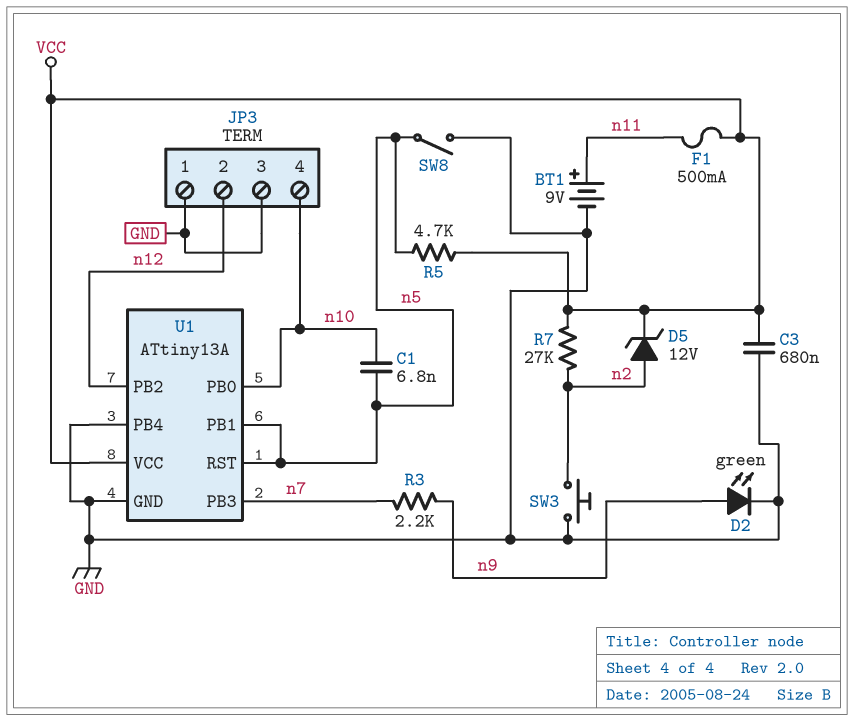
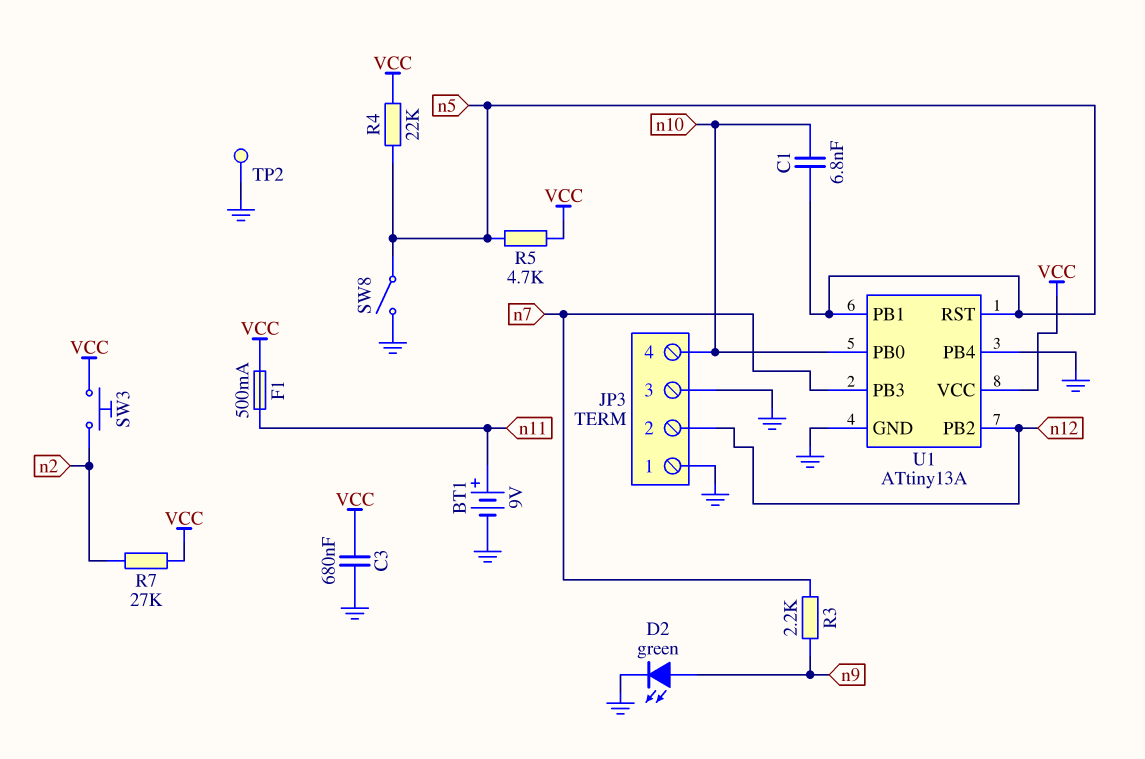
D5: zener 12V (A n2, K VCC) -> none
R4: none -> 22k (VCC, n5)
SW3: button (GND, n2) -> button (VCC, n2)
TP2: none -> test point (GND)

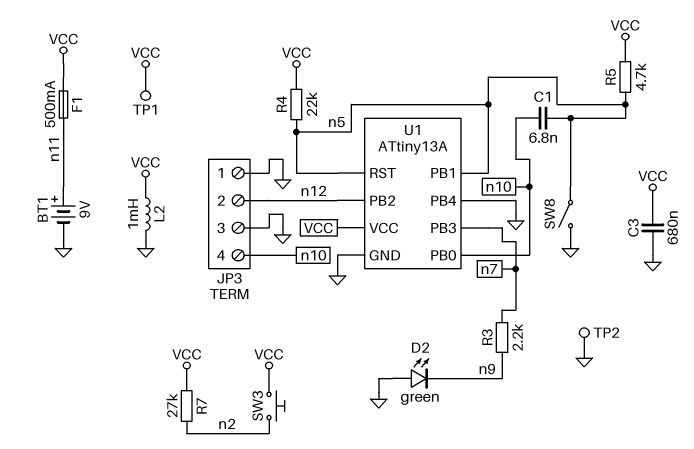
D2: LED green (A n9, K GND) -> LED green (A GND, K n9)
L2: none -> 1mH (GND, VCC)
TP1: none -> test point (VCC)

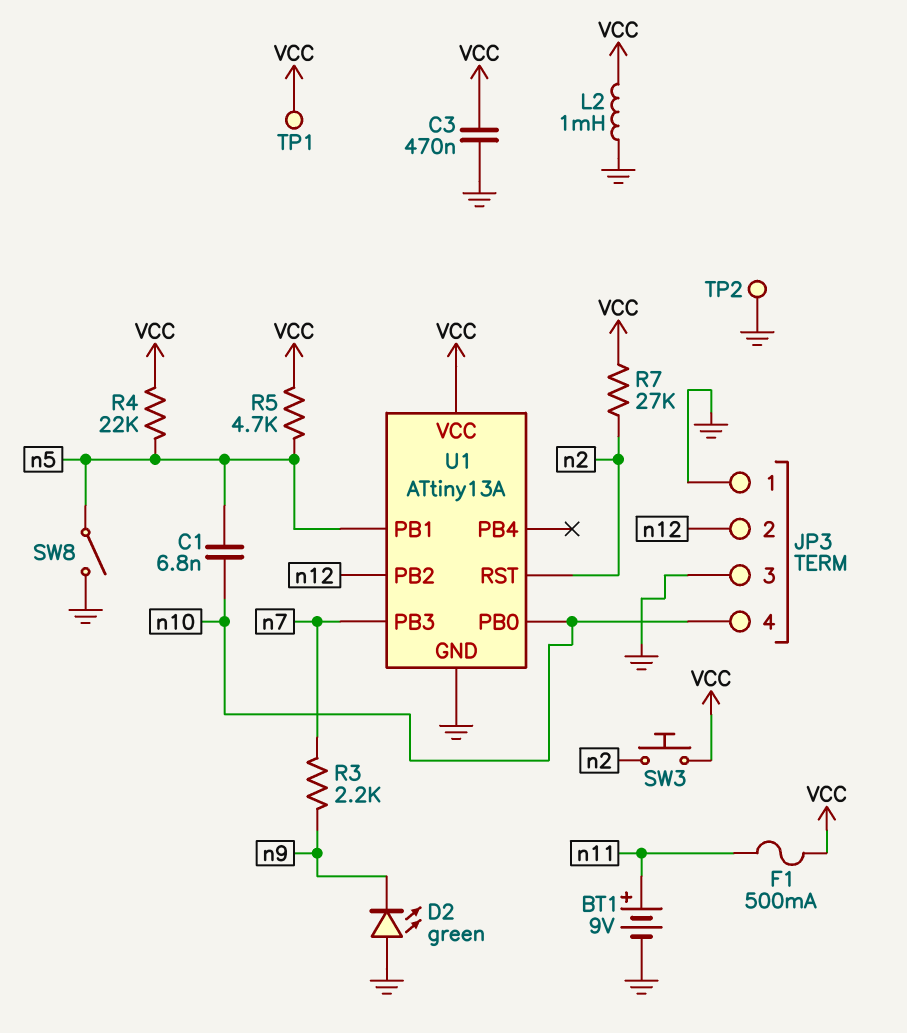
C3: 680nF (GND, VCC) -> 470nF (GND, VCC)
U1 pin PB4: GND -> none
U1 pin RST: n5 -> n2

